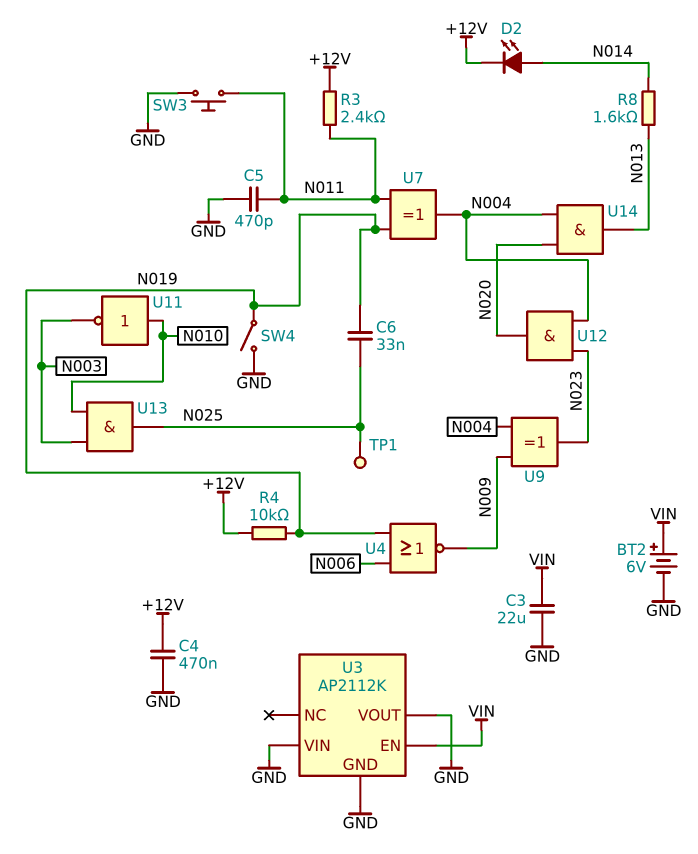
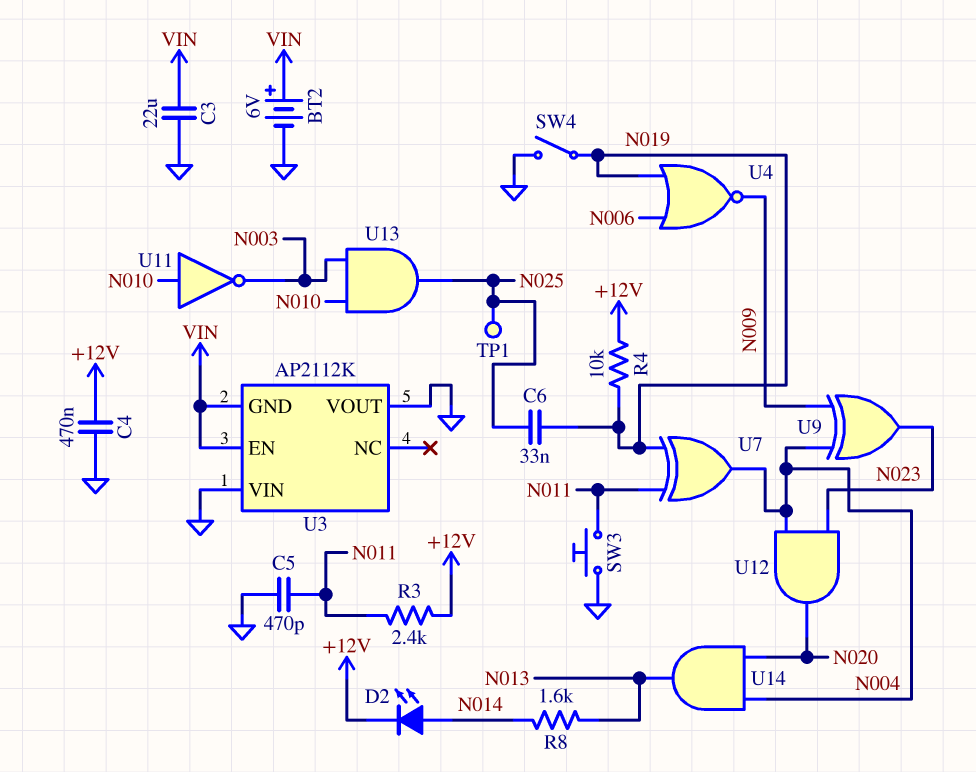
U3 pin GND: GND -> VIN

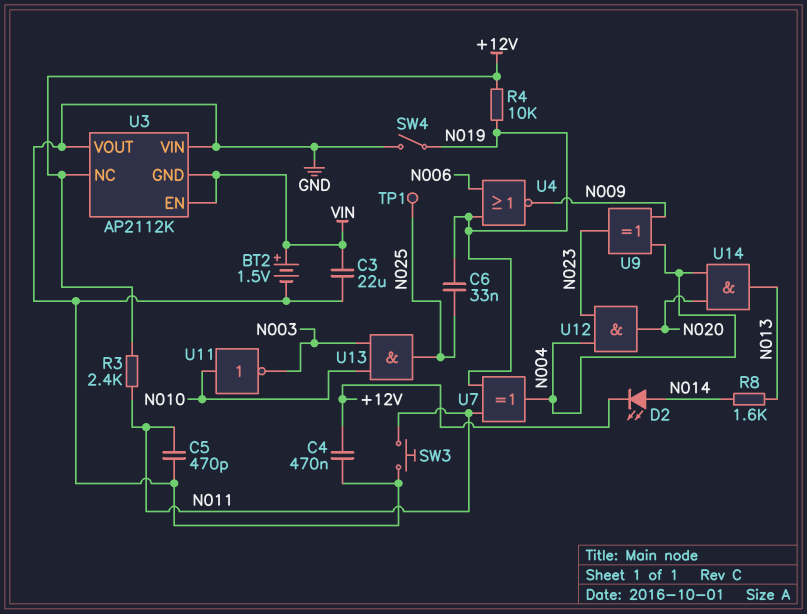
BT2: 6V (plus VIN, minus GND) -> 1.5V (plus VIN, minus GND)
U3 pin NC: none -> +12V

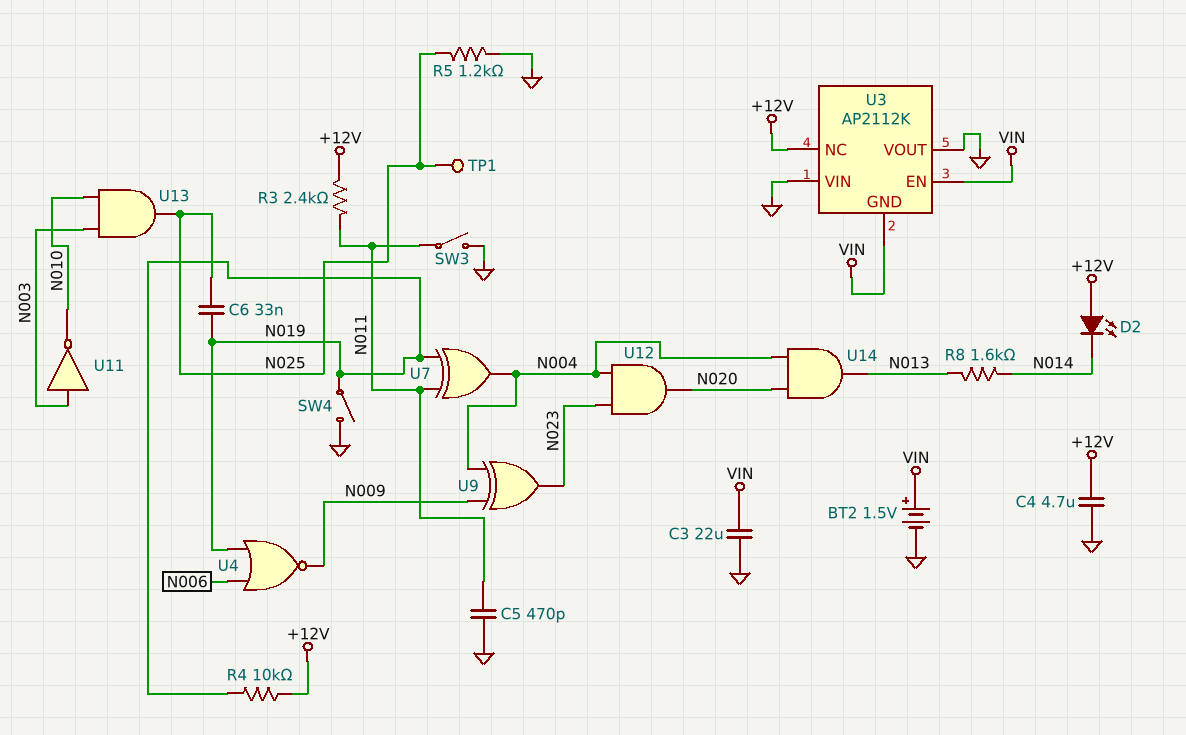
C4: 470nF (+12V, GND) -> 4.7uF (+12V, GND)
D2: LED (A N014, K +12V) -> LED (A +12V, K N014)
R5: none -> 1.2k (GND, N025)
SW3: button (GND, N011) -> switch (GND, N011)
U11: NOT (in N010, out N003) -> NOT (in N003, out N010)

